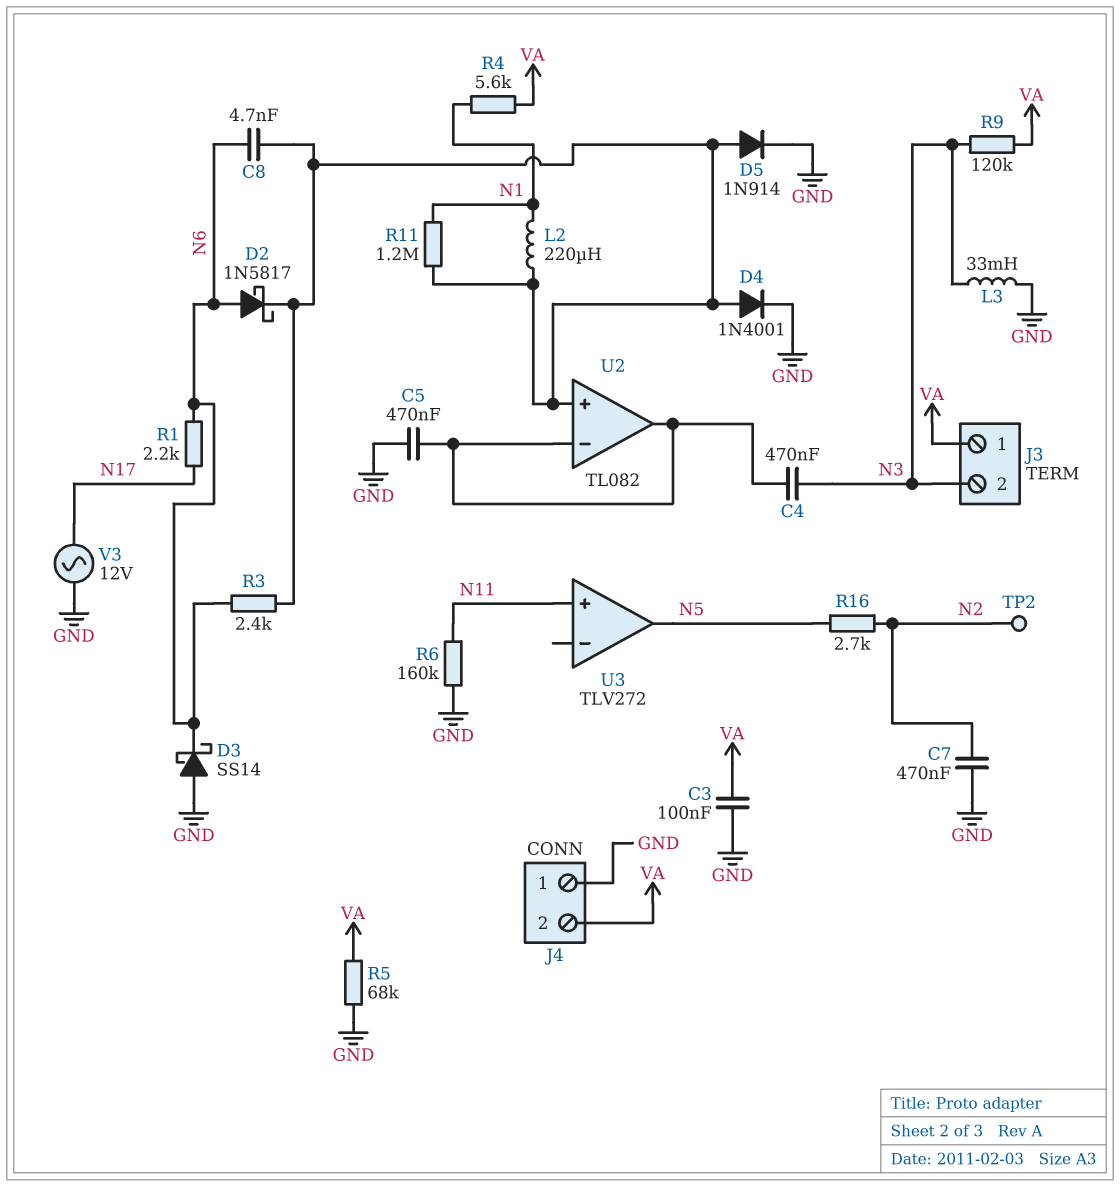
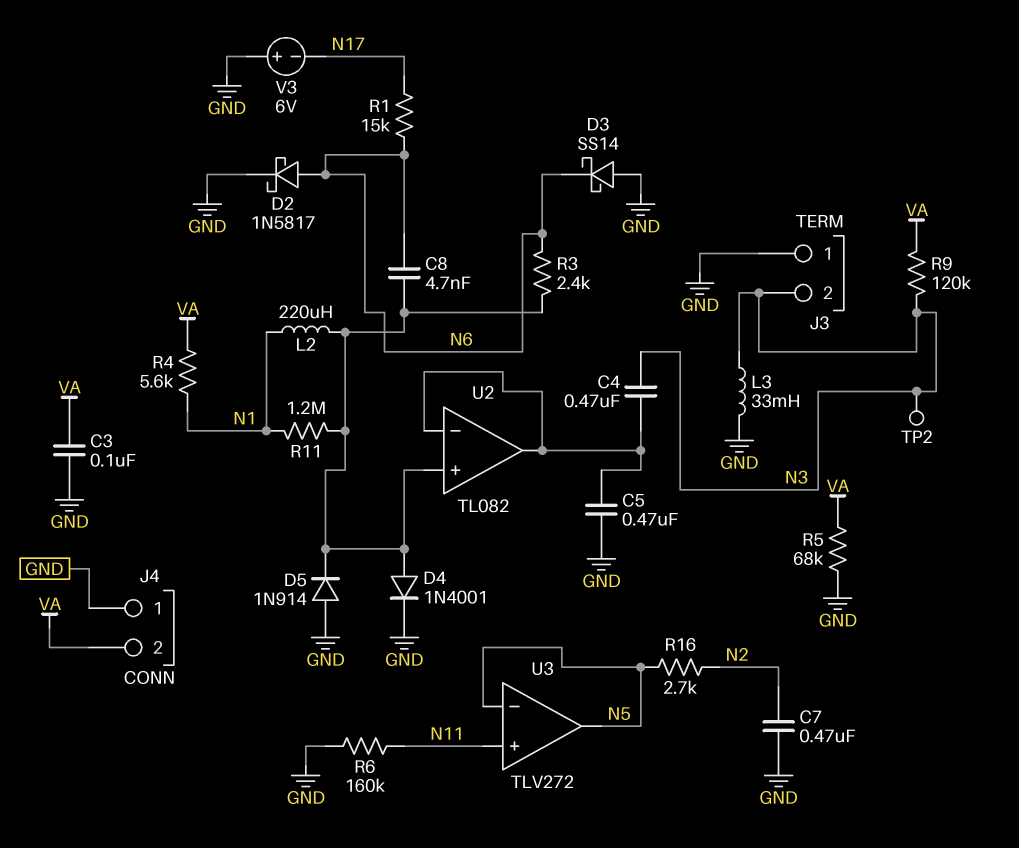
D2: schottky 1N5817 (A N6, K U2/in+) -> schottky 1N5817 (A N6, K GND)
D5: diode 1N914 (A U2/in+, K GND) -> diode 1N914 (A GND, K U2/in+)
J3 pin 1: VA -> GND
R1: 2.2k (N6, N17) -> 15k (N6, N17)
TP2: test point (N2) -> test point (N3)
U3 pin in-: none -> N5
V3: AC 12V (GND, N17) -> 6V (plus GND, minus N17)

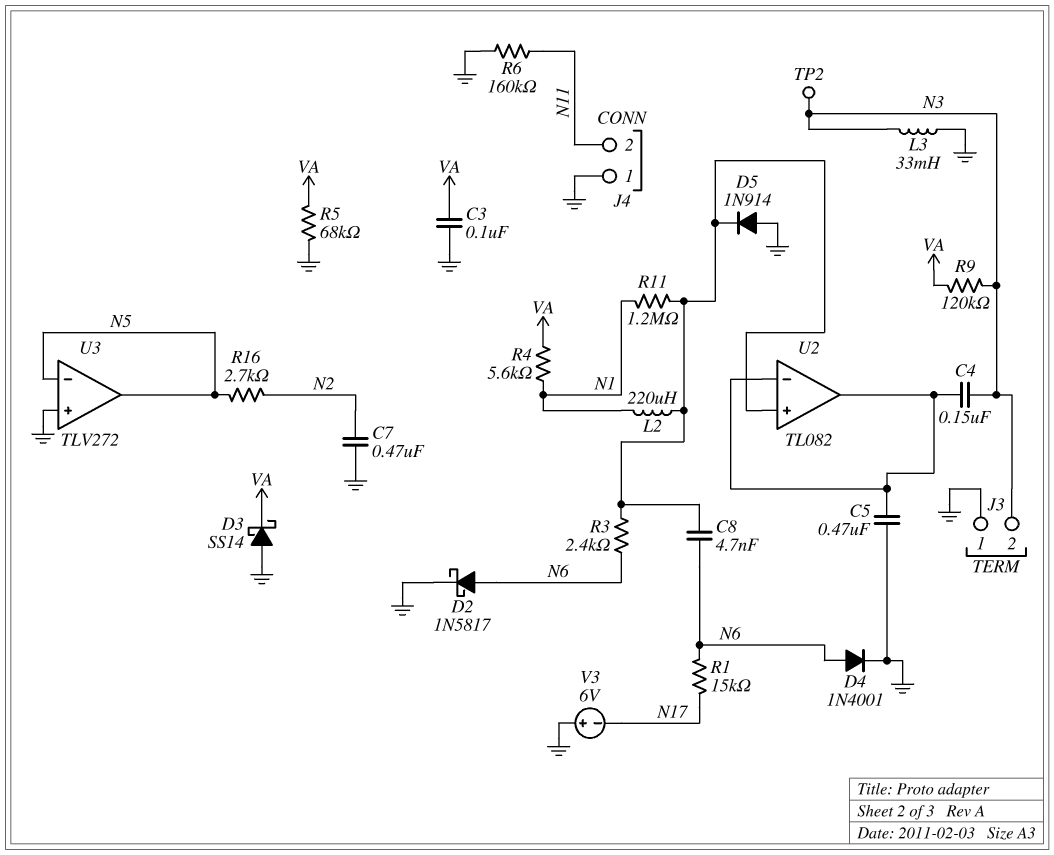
C4: 470nF (N3, U2/in-) -> 150nF (N3, U2/in-)
D3: schottky SS14 (A GND, K N6) -> schottky SS14 (A GND, K VA)
D4: diode 1N4001 (A U2/in+, K GND) -> diode 1N4001 (A N6, K GND)
J4 pin 2: VA -> N11
U3 pin in+: N11 -> GND

